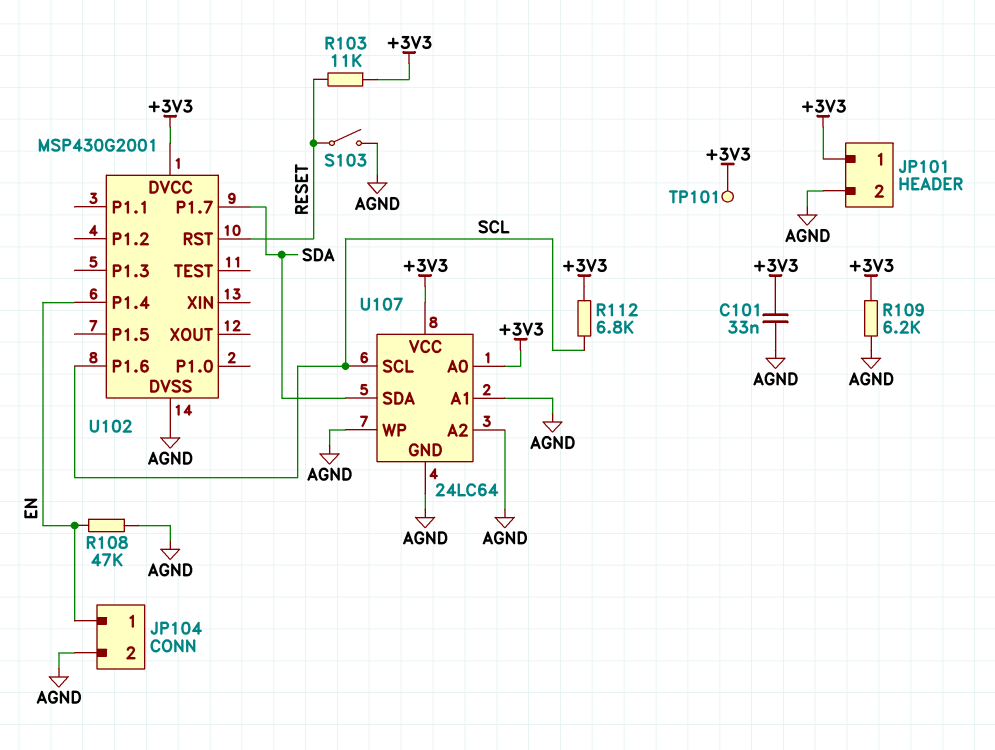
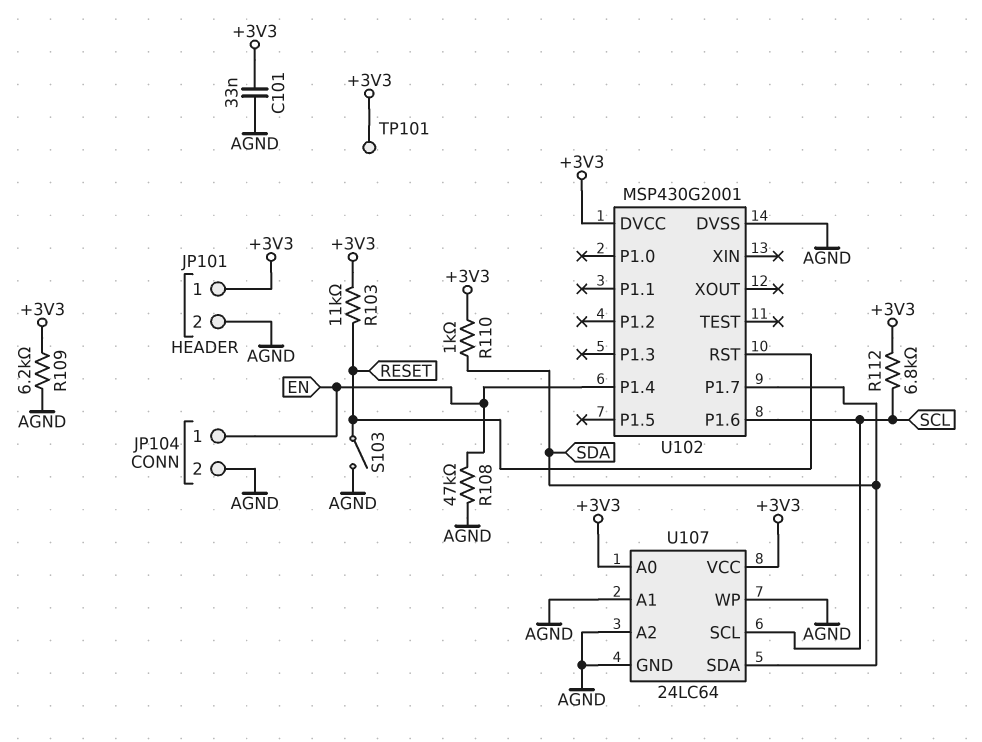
R110: none -> 1k (+3V3, SDA)

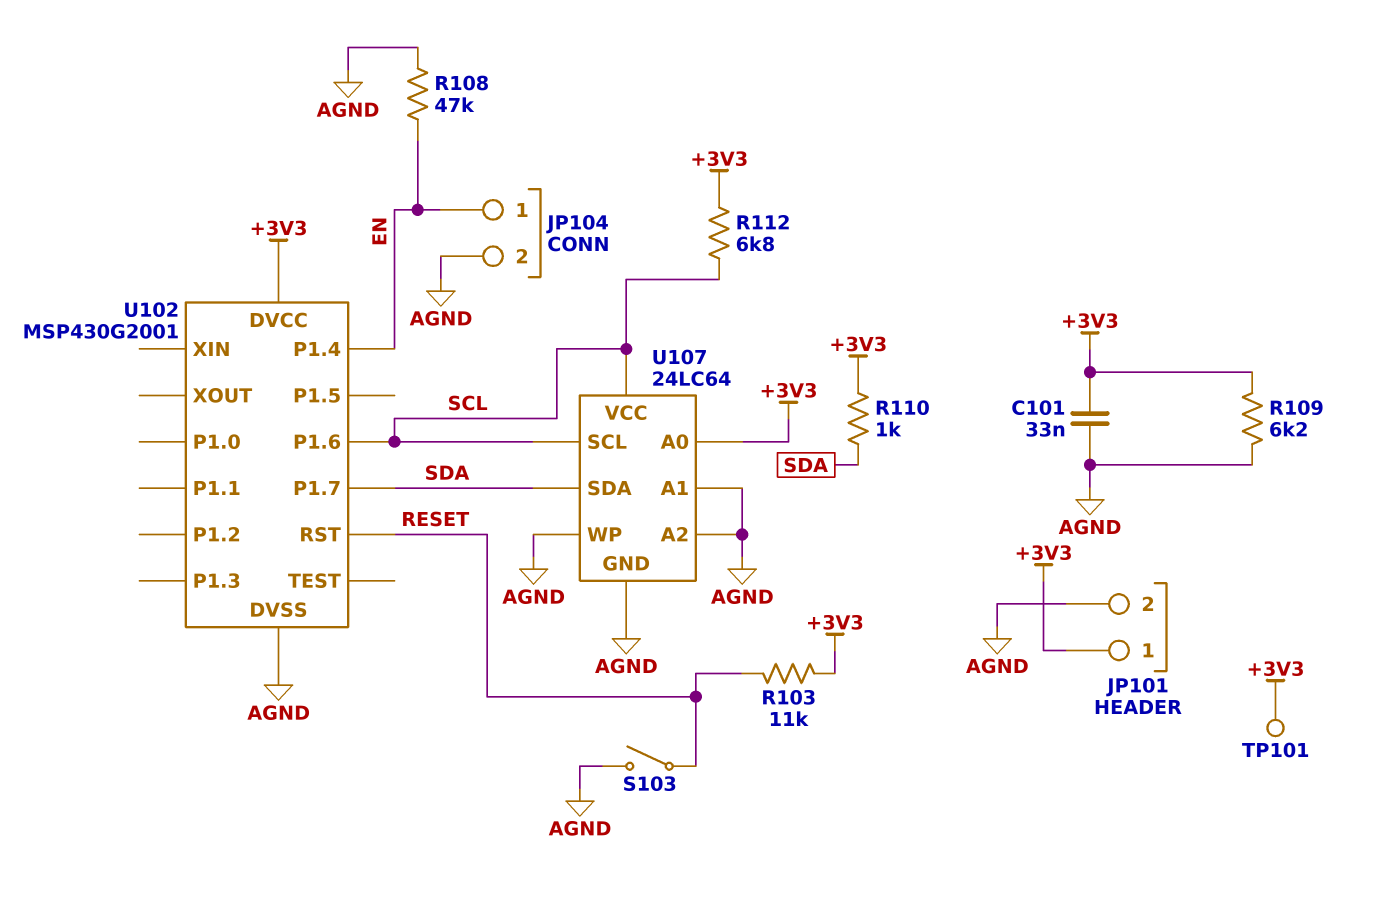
U107 pin VCC: +3V3 -> SCL

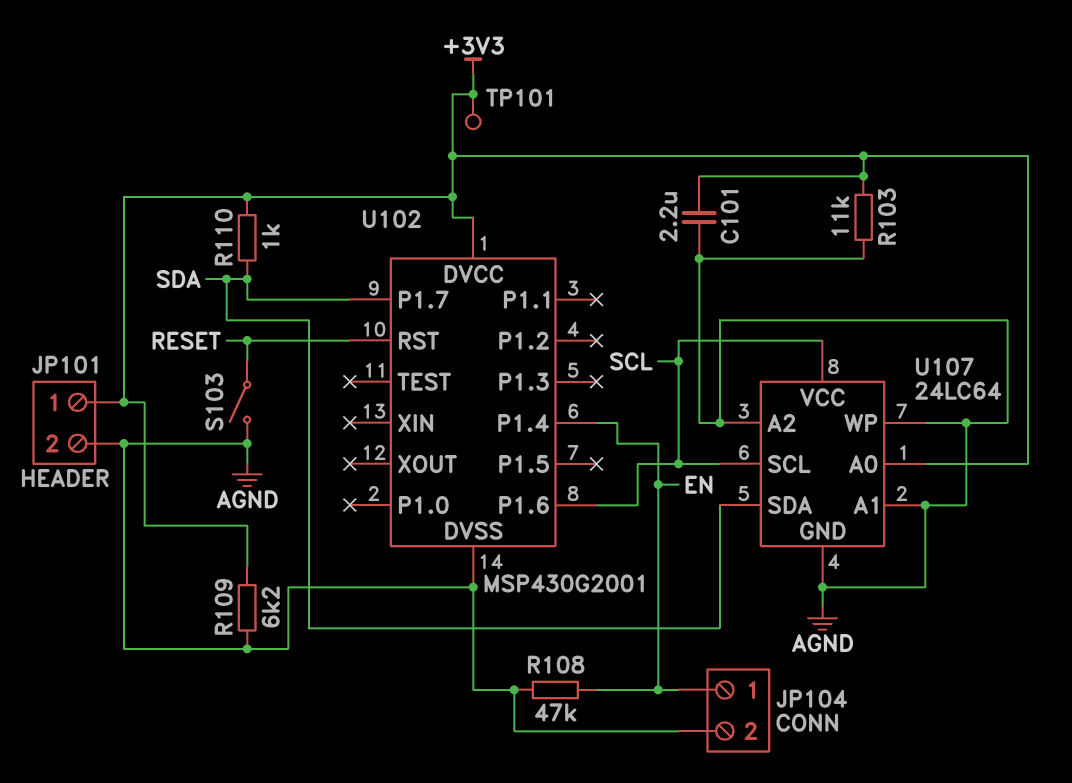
C101: 33nF (+3V3, AGND) -> 2.2uF (+3V3, AGND)
R103: 11k (+3V3, RESET) -> 11k (+3V3, AGND)
R112: 6.8k (+3V3, SCL) -> none

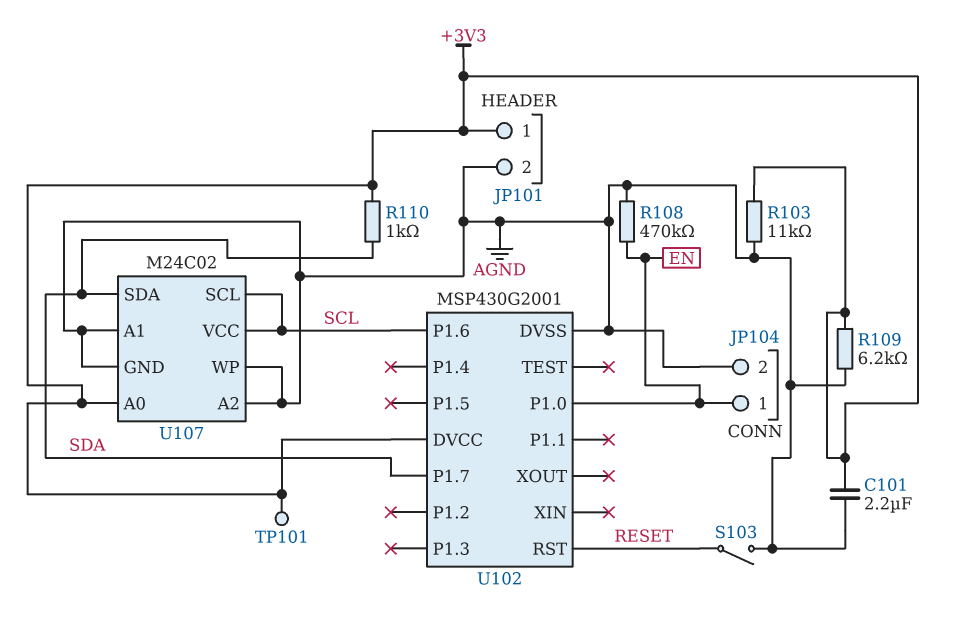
R108: 47k (AGND, EN) -> 470k (AGND, EN)
U102 pin P1.0: none -> EN
U102 pin P1.4: EN -> none
U107: 24LC64 -> M24C02

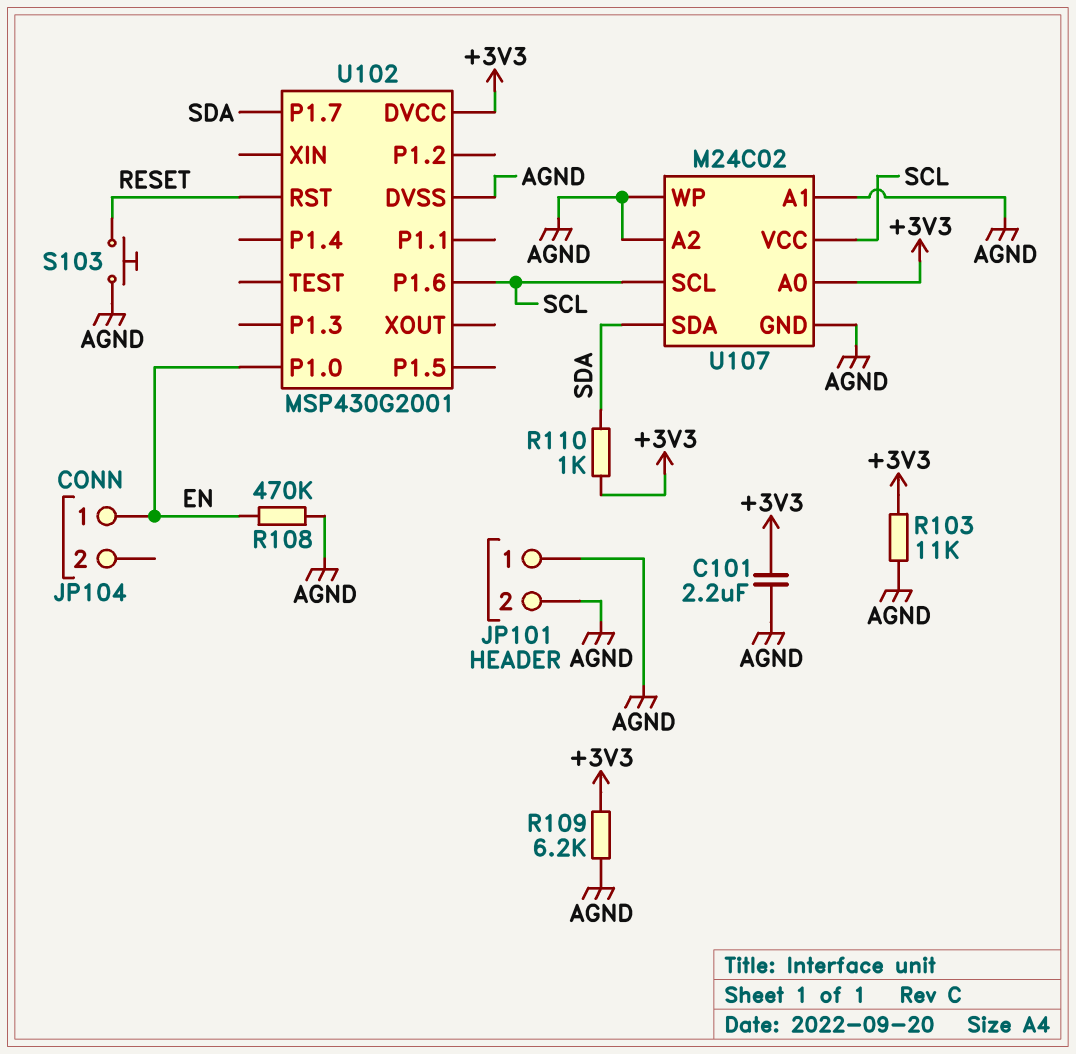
JP101 pin 1: +3V3 -> AGND
JP104 pin 2: AGND -> none
S103: switch (AGND, RESET) -> button (AGND, RESET)
TP101: test point (+3V3) -> none

